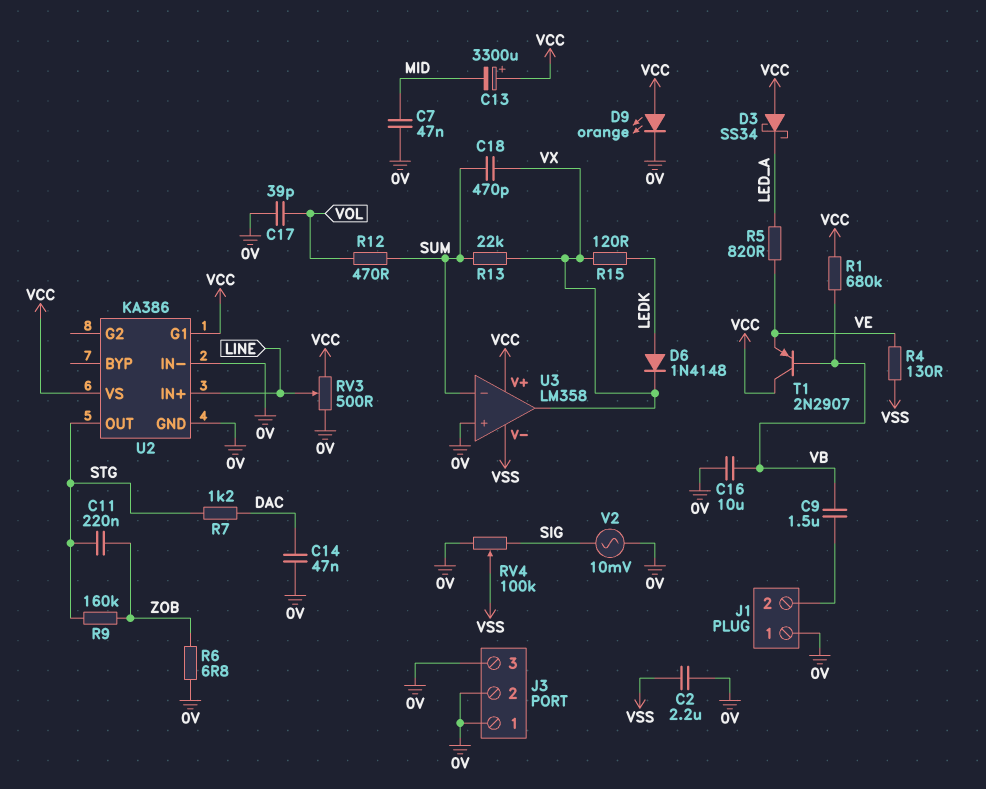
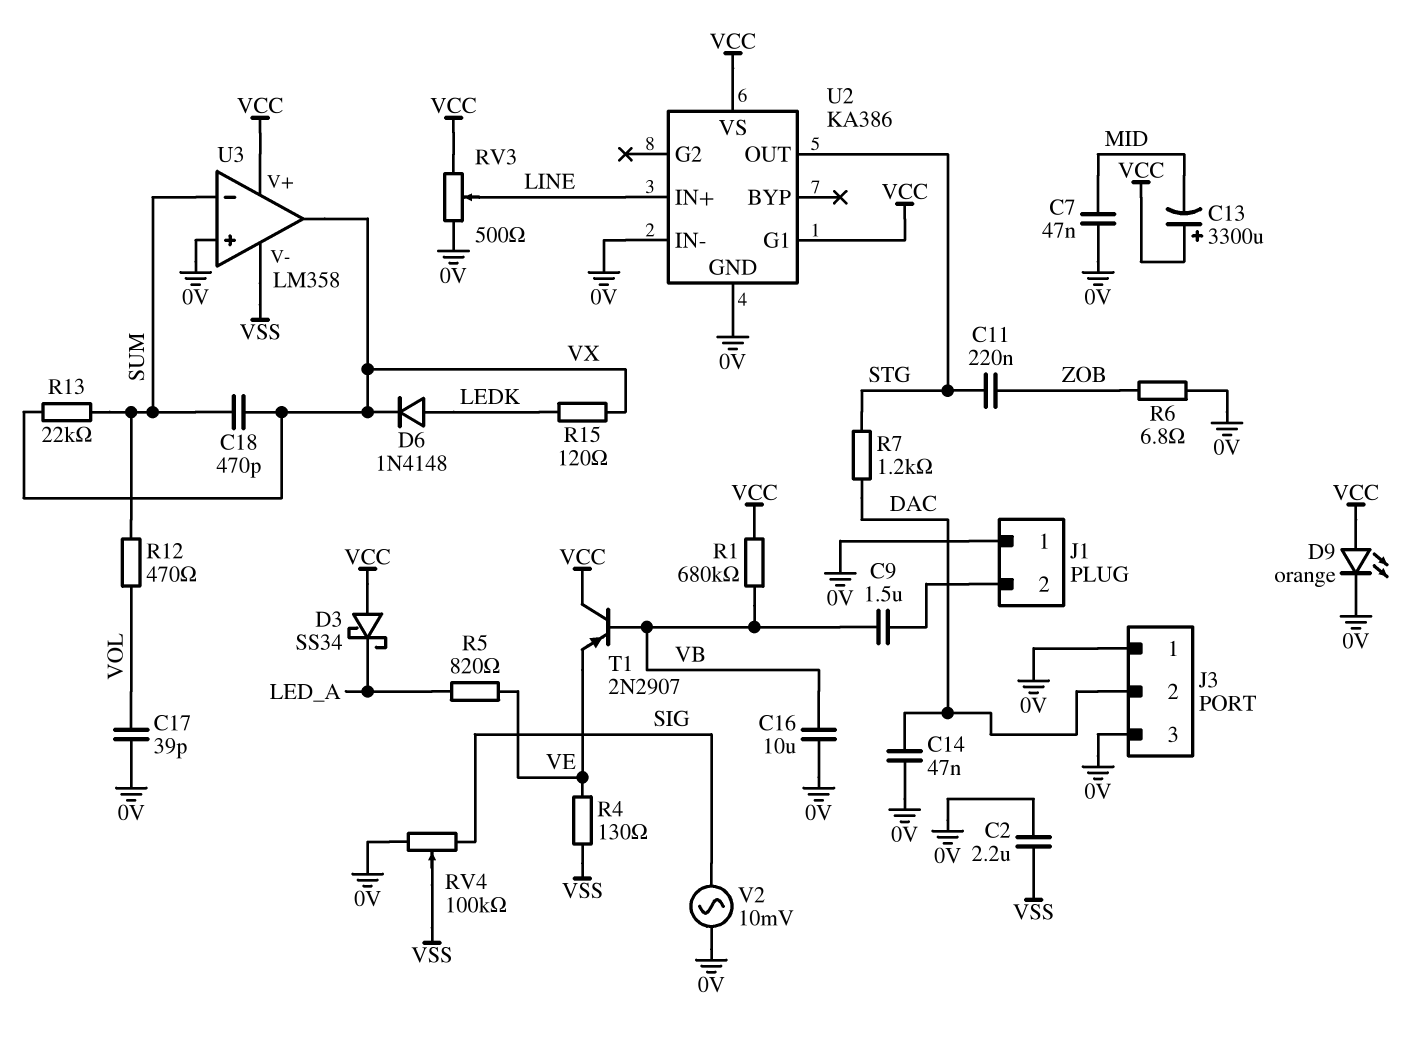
J3 pin 2: 0V -> DAC
R9: 160k (STG, ZOB) -> none

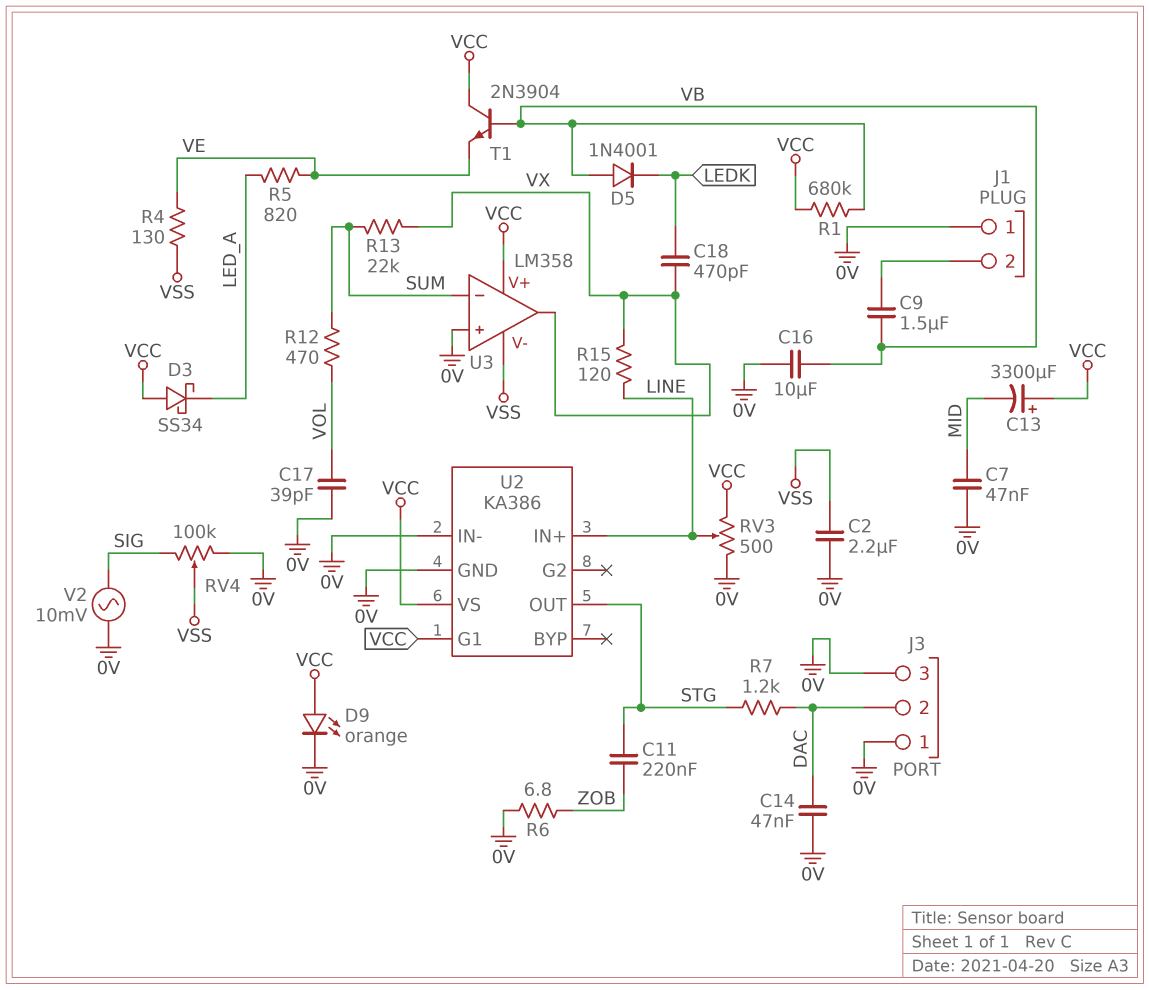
C18: 470pF (SUM, VX) -> 470pF (LEDK, VX)
D5: none -> diode 1N4001 (A VB, K LEDK)
D6: diode 1N4148 (A LEDK, K VX) -> none
R15: 120 (LEDK, VX) -> 120 (LINE, VX)
T1: PNP 2N2907 (B VB, C VCC, E VE) -> NPN 2N3904 (B VB, C VCC, E VE)

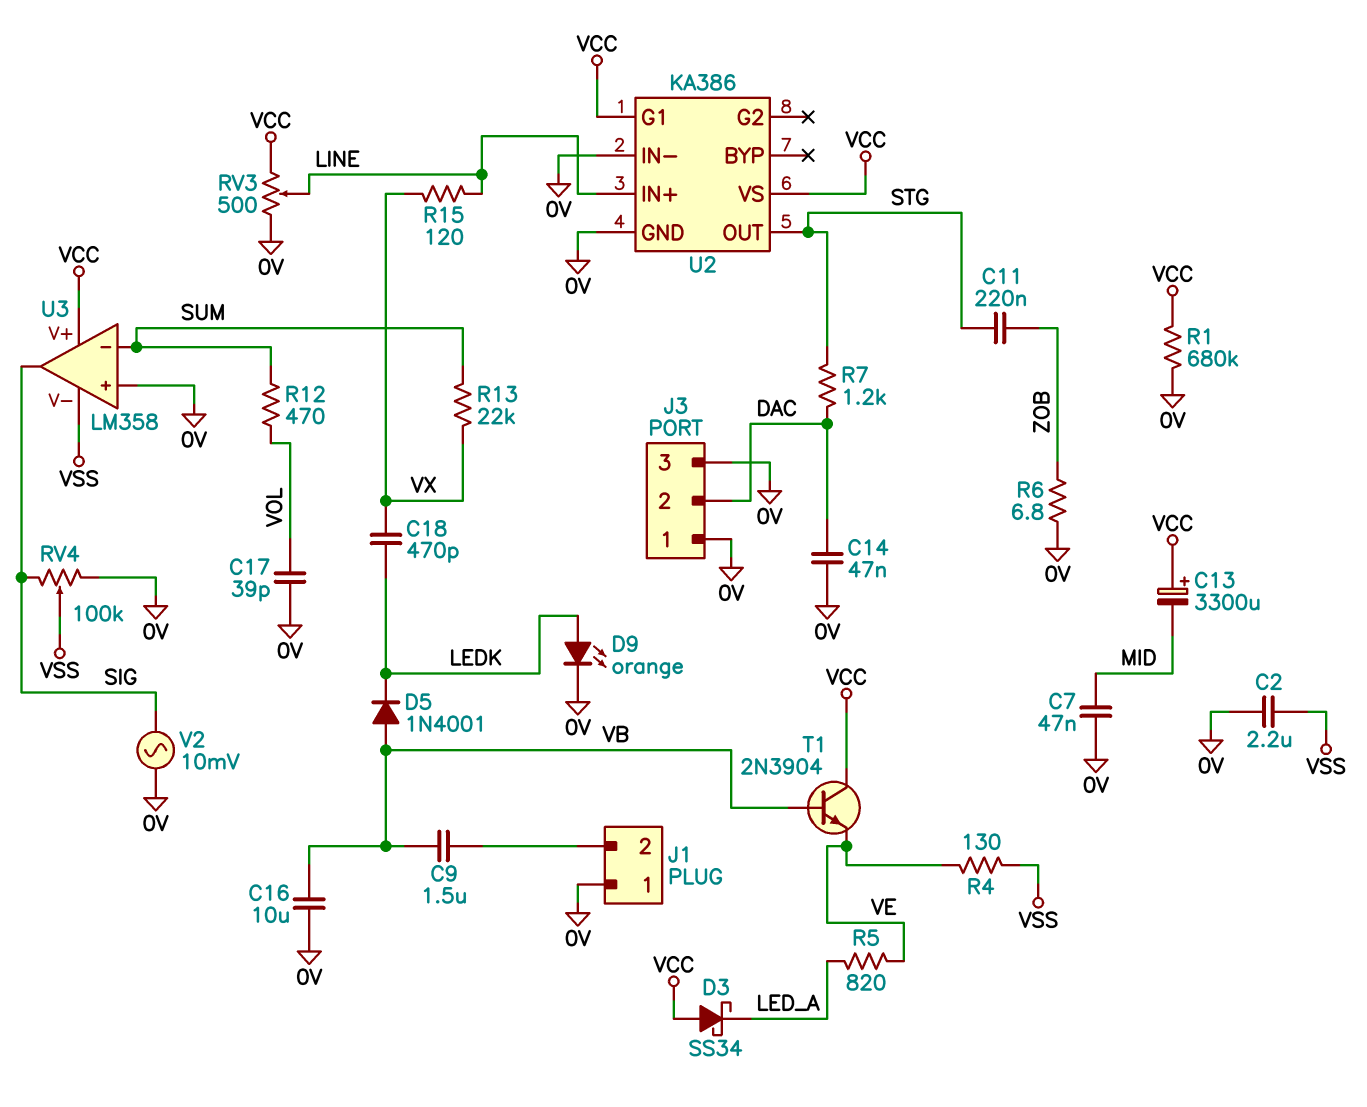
D9: LED orange (A VCC, K 0V) -> LED orange (A LEDK, K 0V)
R1: 680k (VB, VCC) -> 680k (0V, VCC)
U3 pin out: VX -> SIG

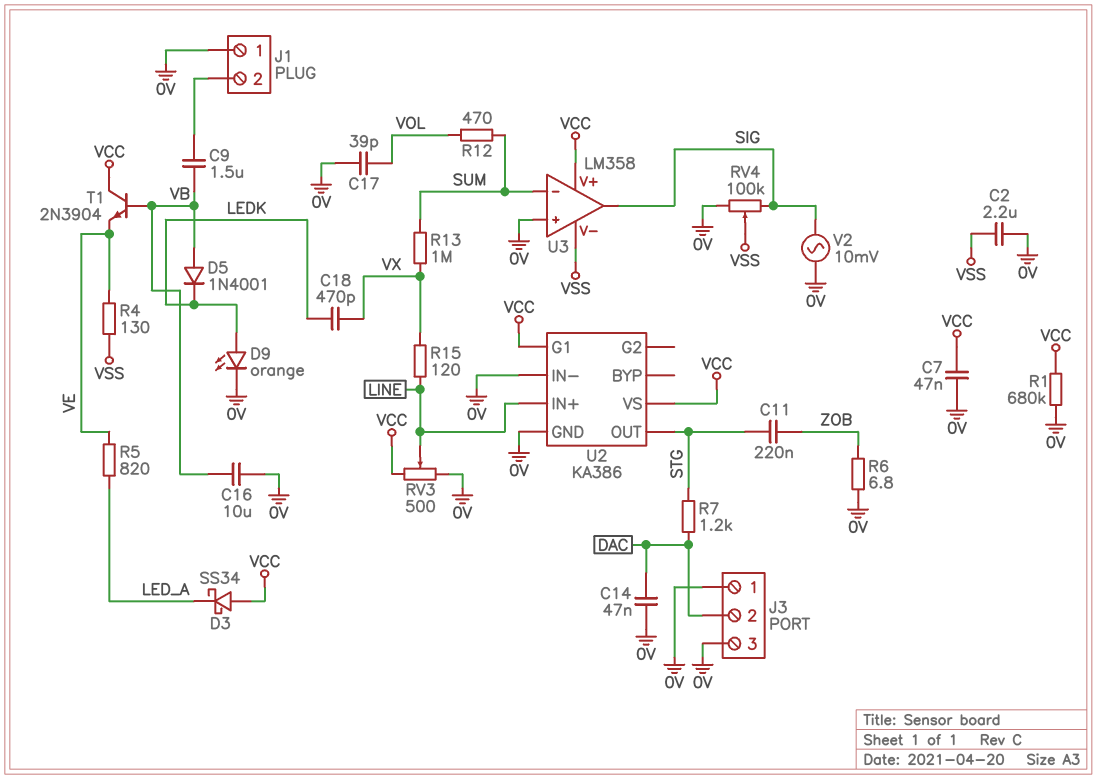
C7: 47nF (0V, MID) -> 47nF (0V, VCC)
C13: 3300uF (plus VCC, minus MID) -> none
R13: 22k (SUM, VX) -> 1M (SUM, VX)

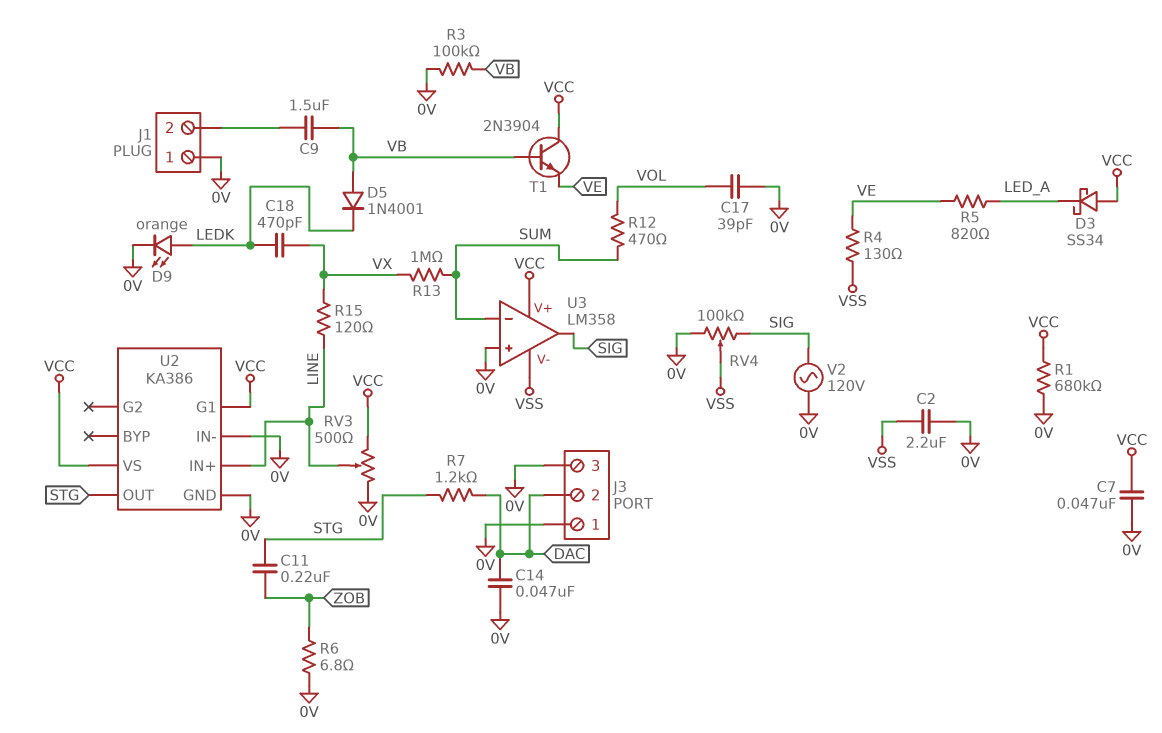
C16: 10uF (0V, VB) -> none
R3: none -> 100k (0V, VB)
V2: AC 10mV (0V, SIG) -> AC 120V (0V, SIG)

